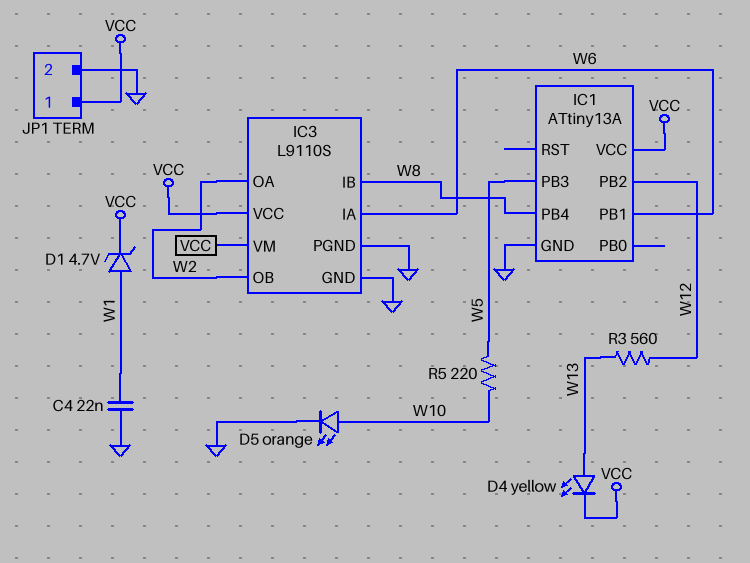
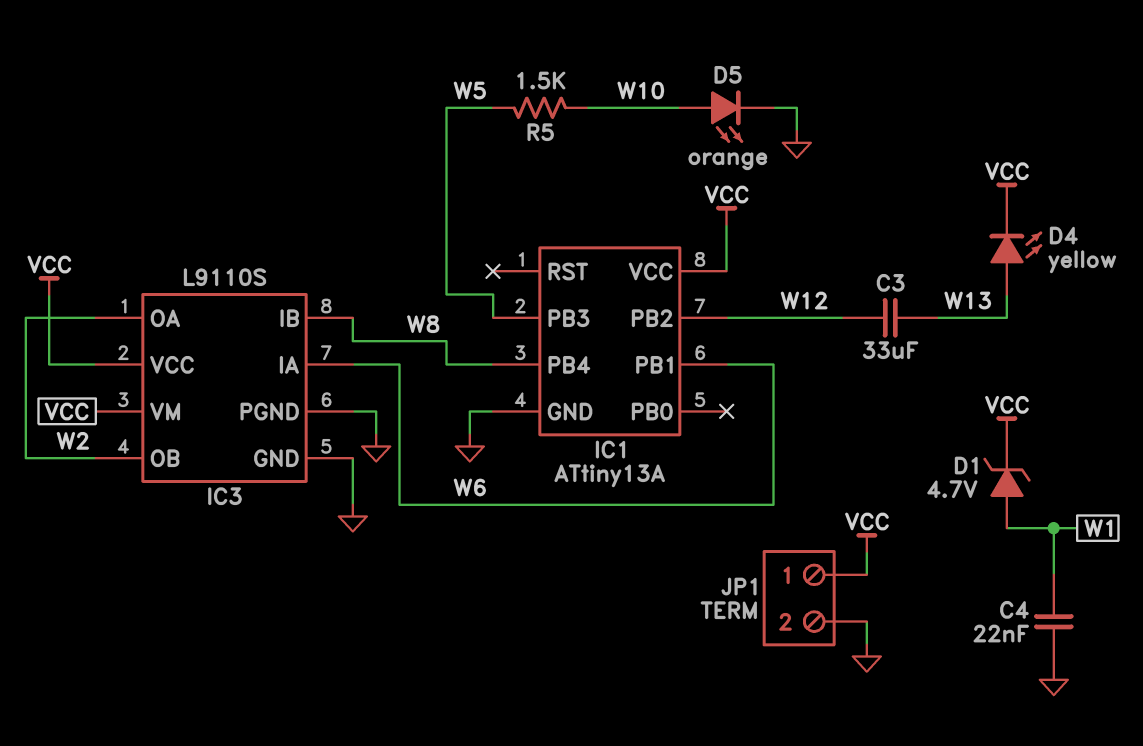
C3: none -> 33uF (W12, W13)
R3: 560 (W12, W13) -> none
R5: 220 (W5, W10) -> 1.5k (W5, W10)

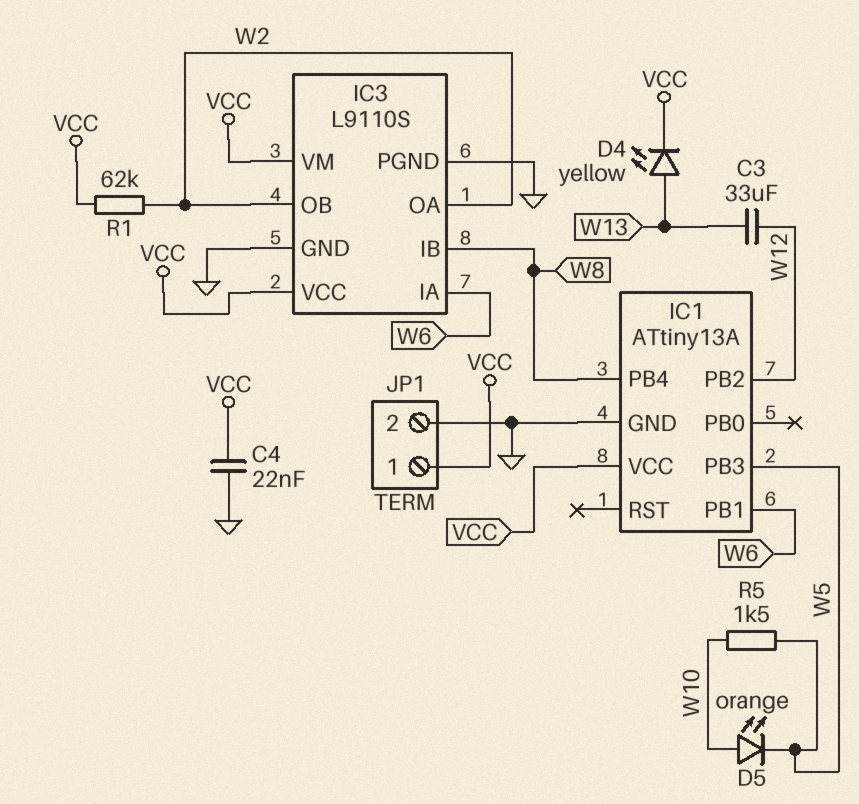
C4: 22nF (GND, W1) -> 22nF (GND, VCC)
D1: zener 4.7V (A W1, K VCC) -> none
D5: LED orange (A W10, K GND) -> LED orange (A W10, K W5)
R1: none -> 62k (VCC, W2)

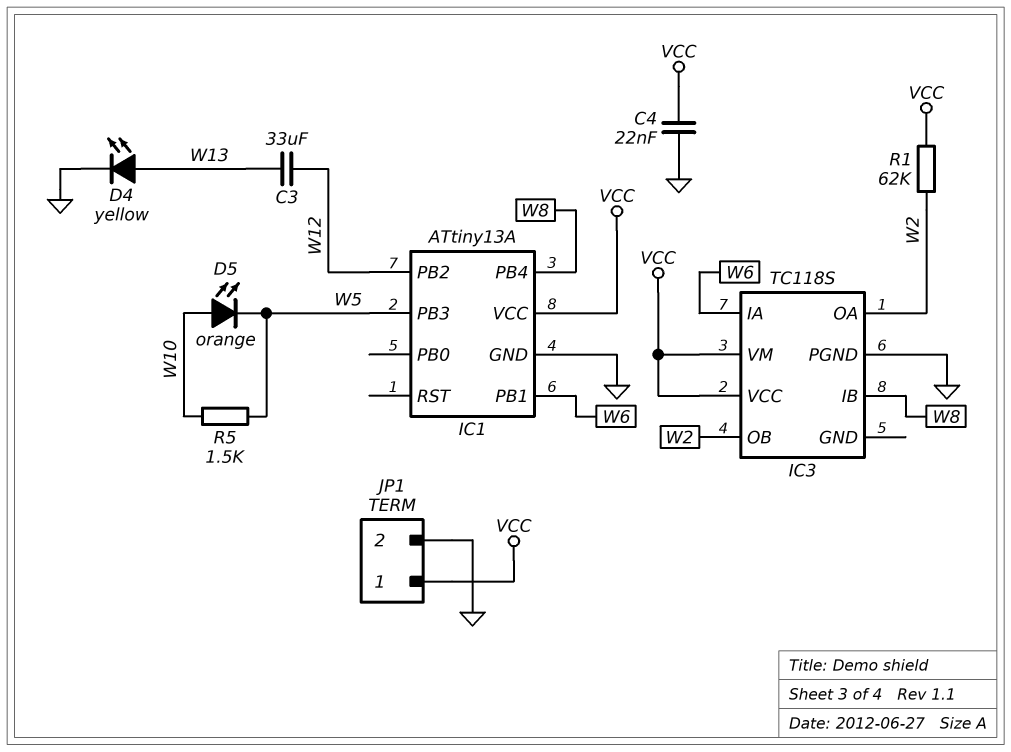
D4: LED yellow (A W13, K VCC) -> LED yellow (A W13, K GND)
IC3: L9110S -> TC118S
IC3 pin GND: GND -> none

